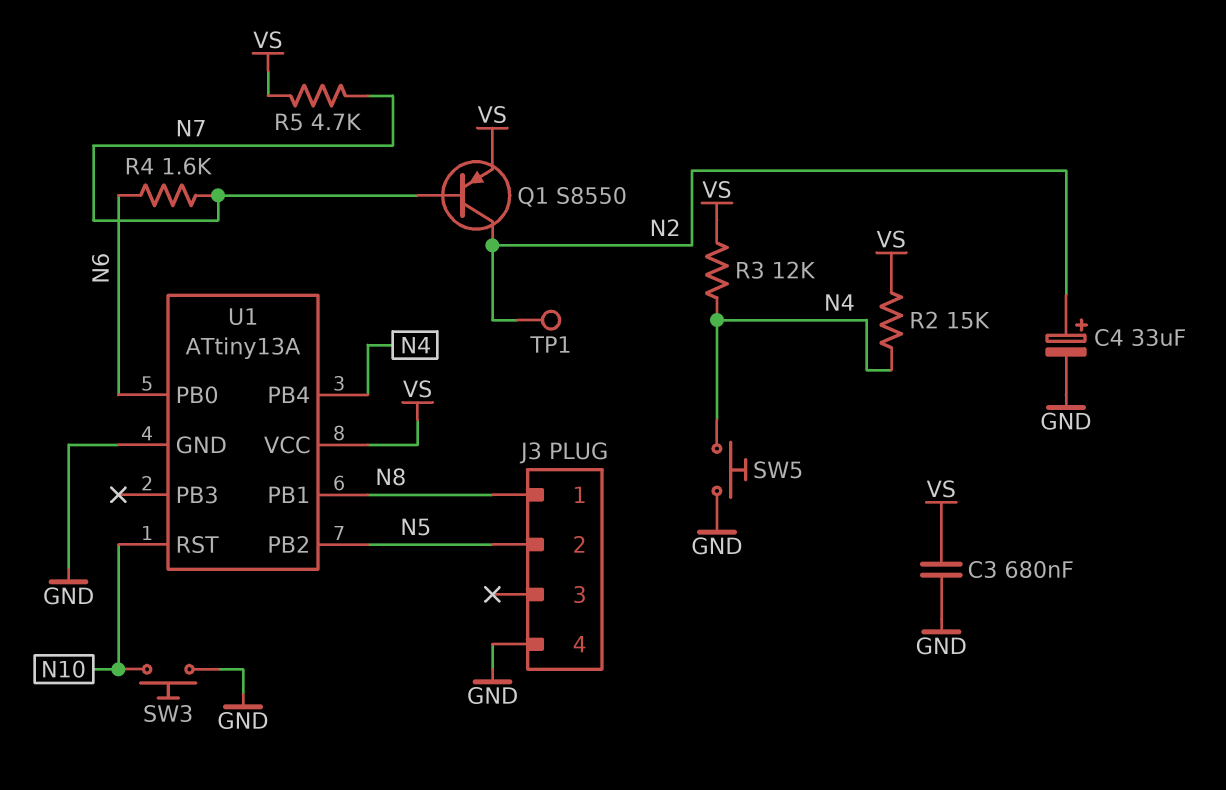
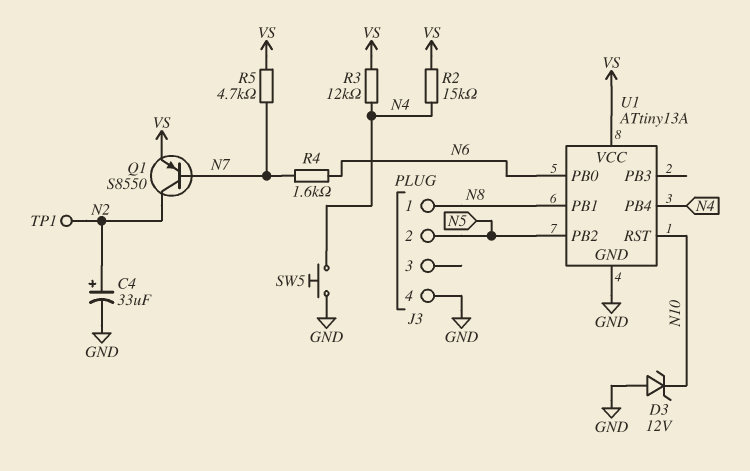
C3: 680nF (GND, VS) -> none
D3: none -> zener 12V (A GND, K N10)
SW3: button (GND, N10) -> none

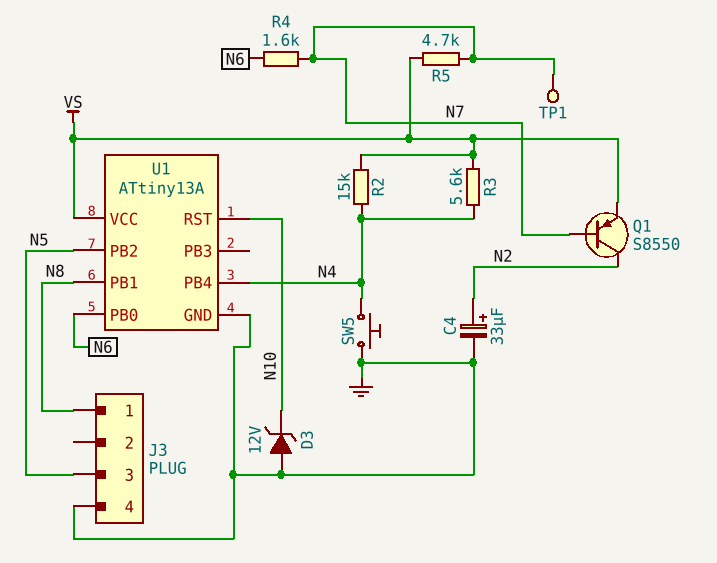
J3 pin 2: N5 -> none
J3 pin 3: none -> N5
R3: 12k (N4, VS) -> 5.6k (N4, VS)
TP1: test point (N2) -> test point (N7)

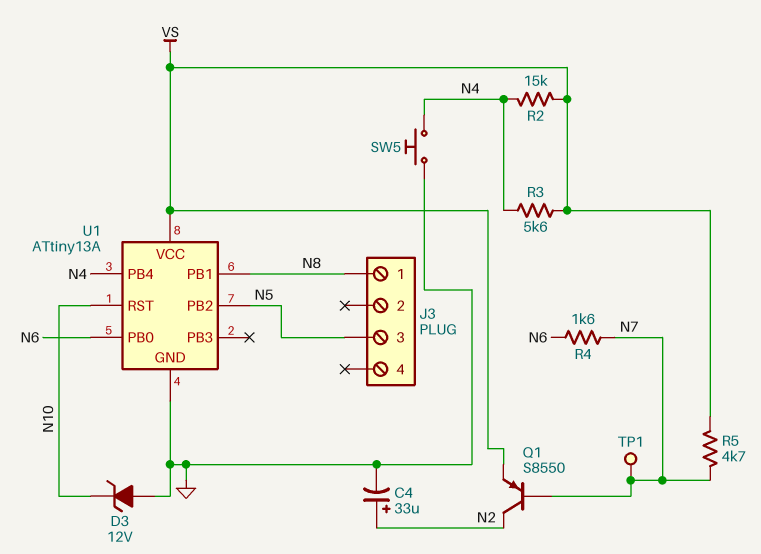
J3 pin 4: GND -> none

